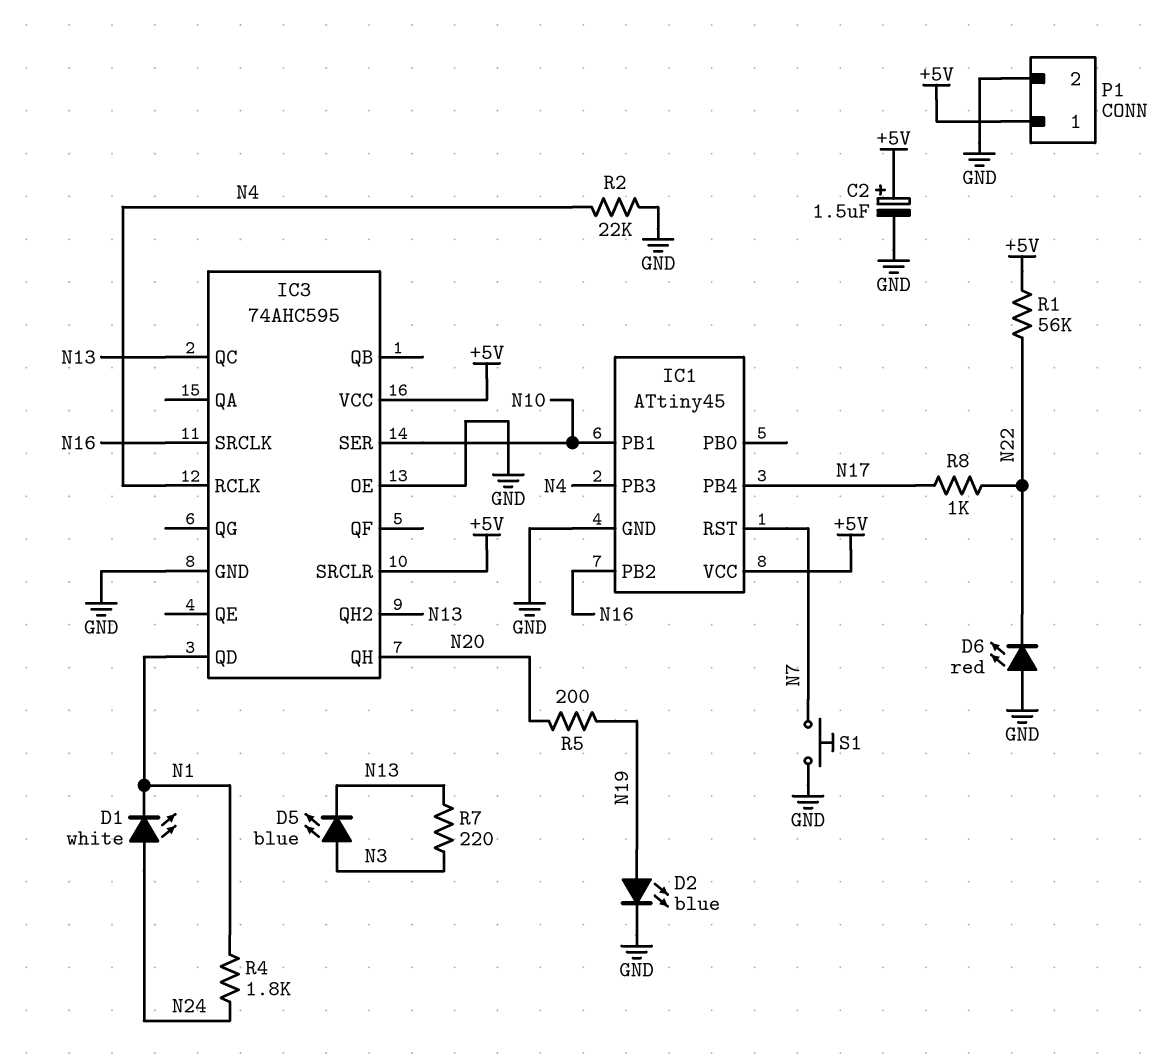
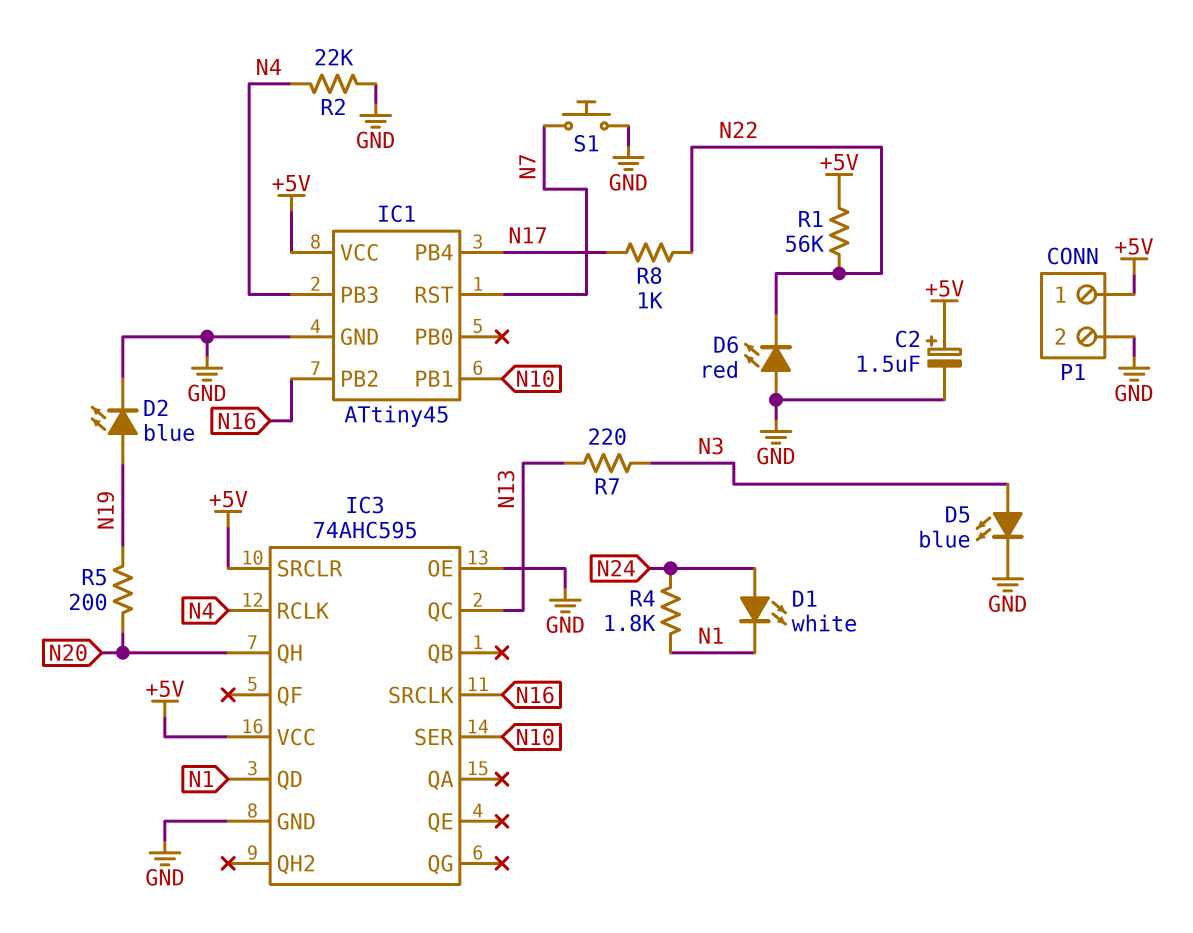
D5: LED blue (A N3, K N13) -> LED blue (A N3, K GND)
IC3 pin QH2: N13 -> none

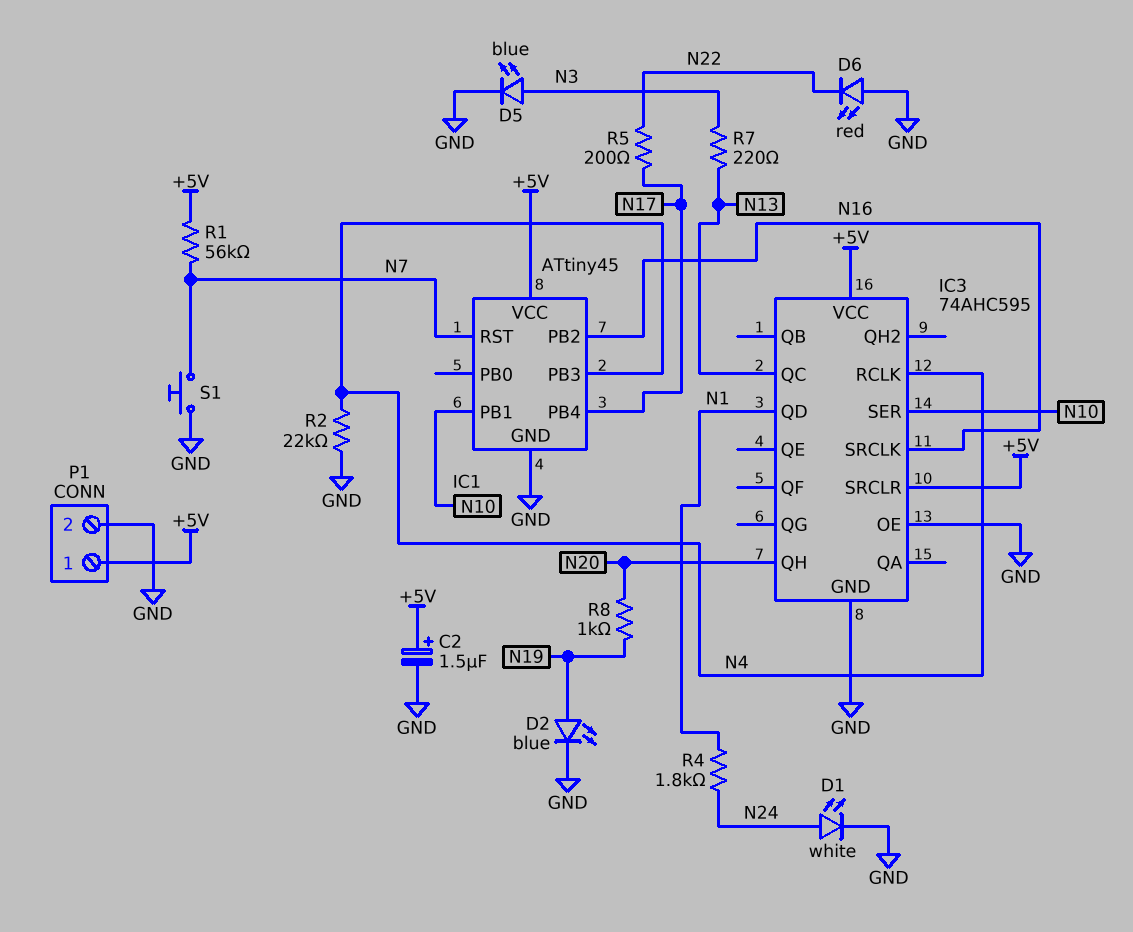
D1: LED white (A N24, K N1) -> LED white (A N24, K GND)
R1: 56k (+5V, N22) -> 56k (+5V, N7)
R5: 200 (N19, N20) -> 200 (N17, N22)
R8: 1k (N17, N22) -> 1k (N19, N20)

